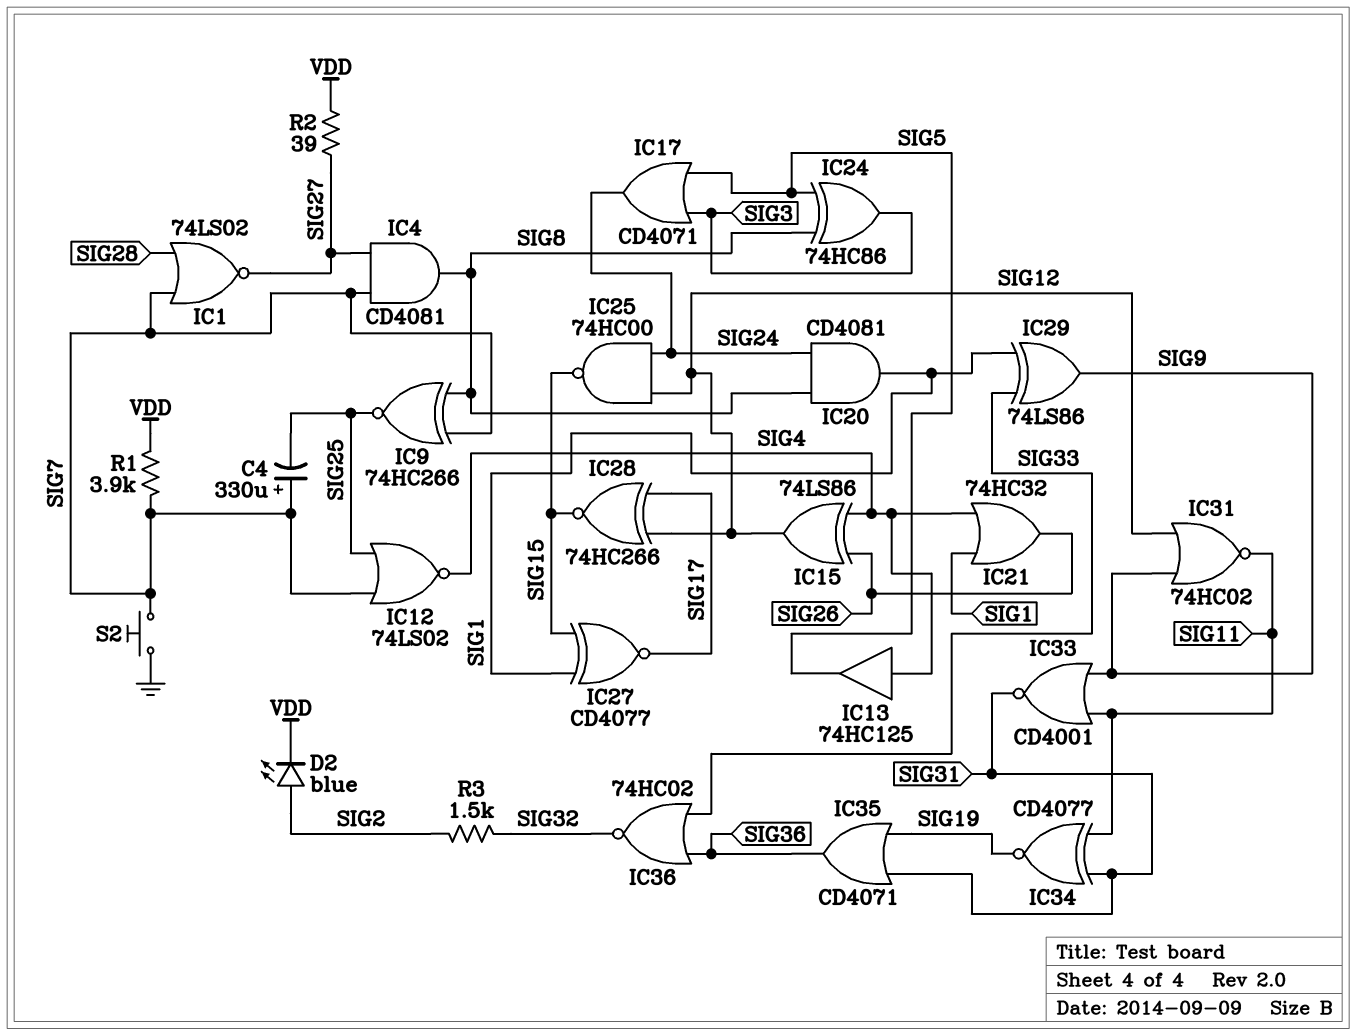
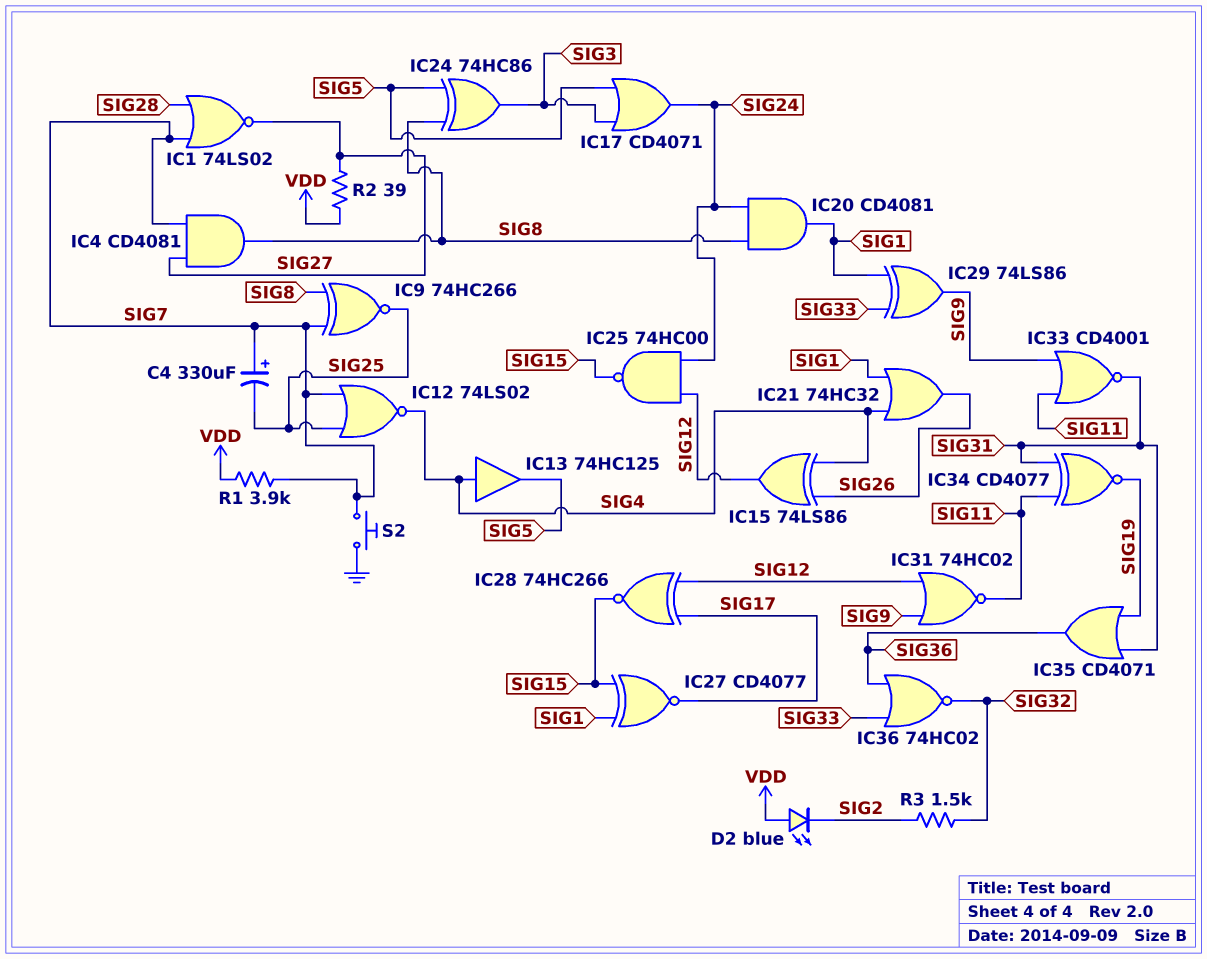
D2: LED blue (A SIG2, K VDD) -> LED blue (A VDD, K SIG2)

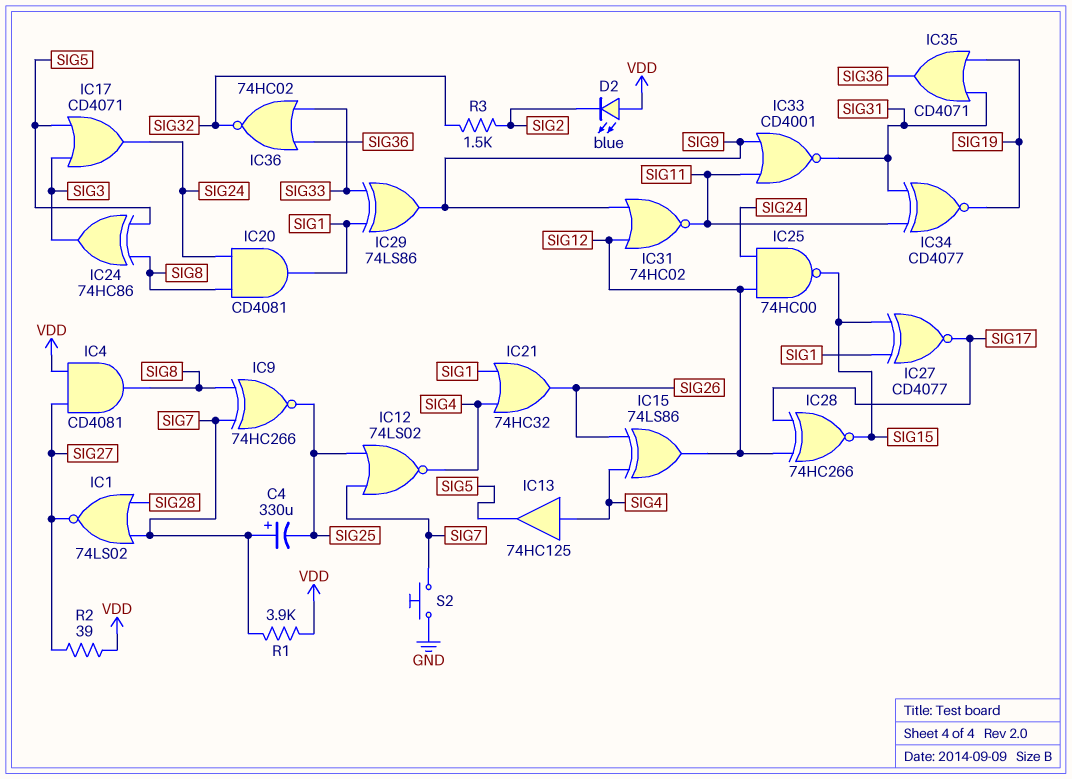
IC4: AND CD4081 (in SIG7, in SIG27, out SIG8) -> AND CD4081 (in SIG27, in VDD, out SIG8)

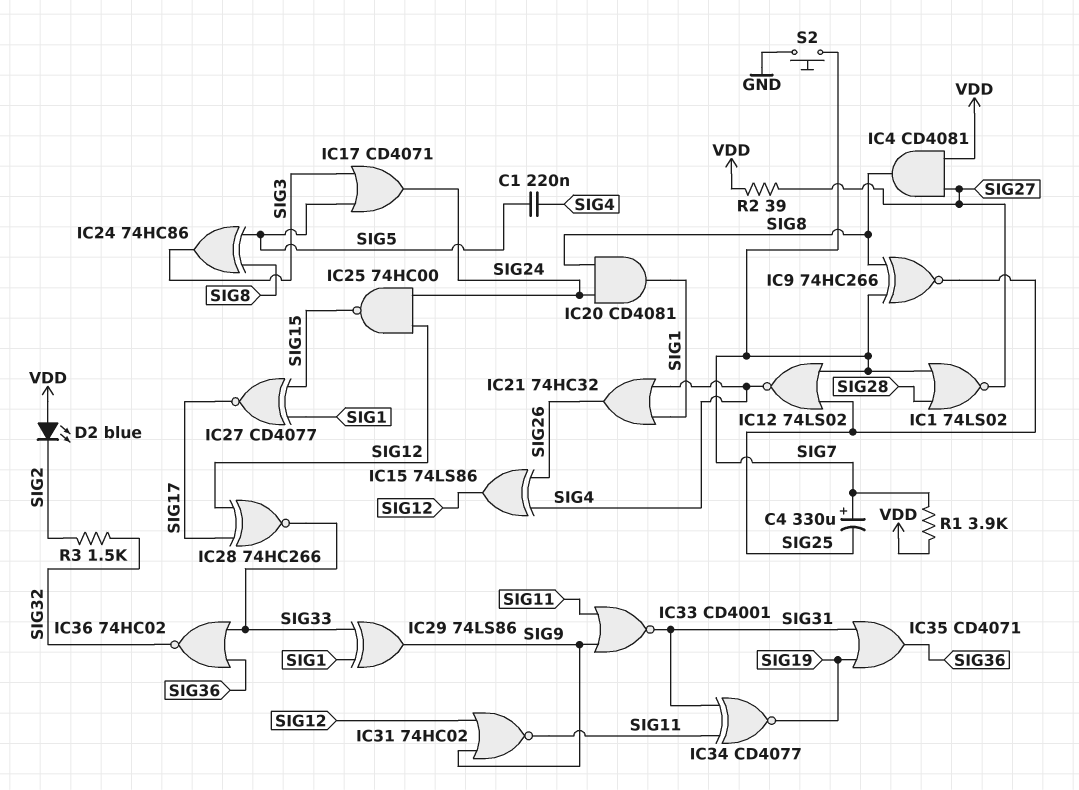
C1: none -> 220nF (SIG4, SIG5)
IC13: buffer 74HC125 (in SIG4, out SIG5) -> none
IC28: XNOR 74HC266 (in SIG12, in SIG17, out SIG15) -> XNOR 74HC266 (in SIG12, in SIG17, out SIG33)

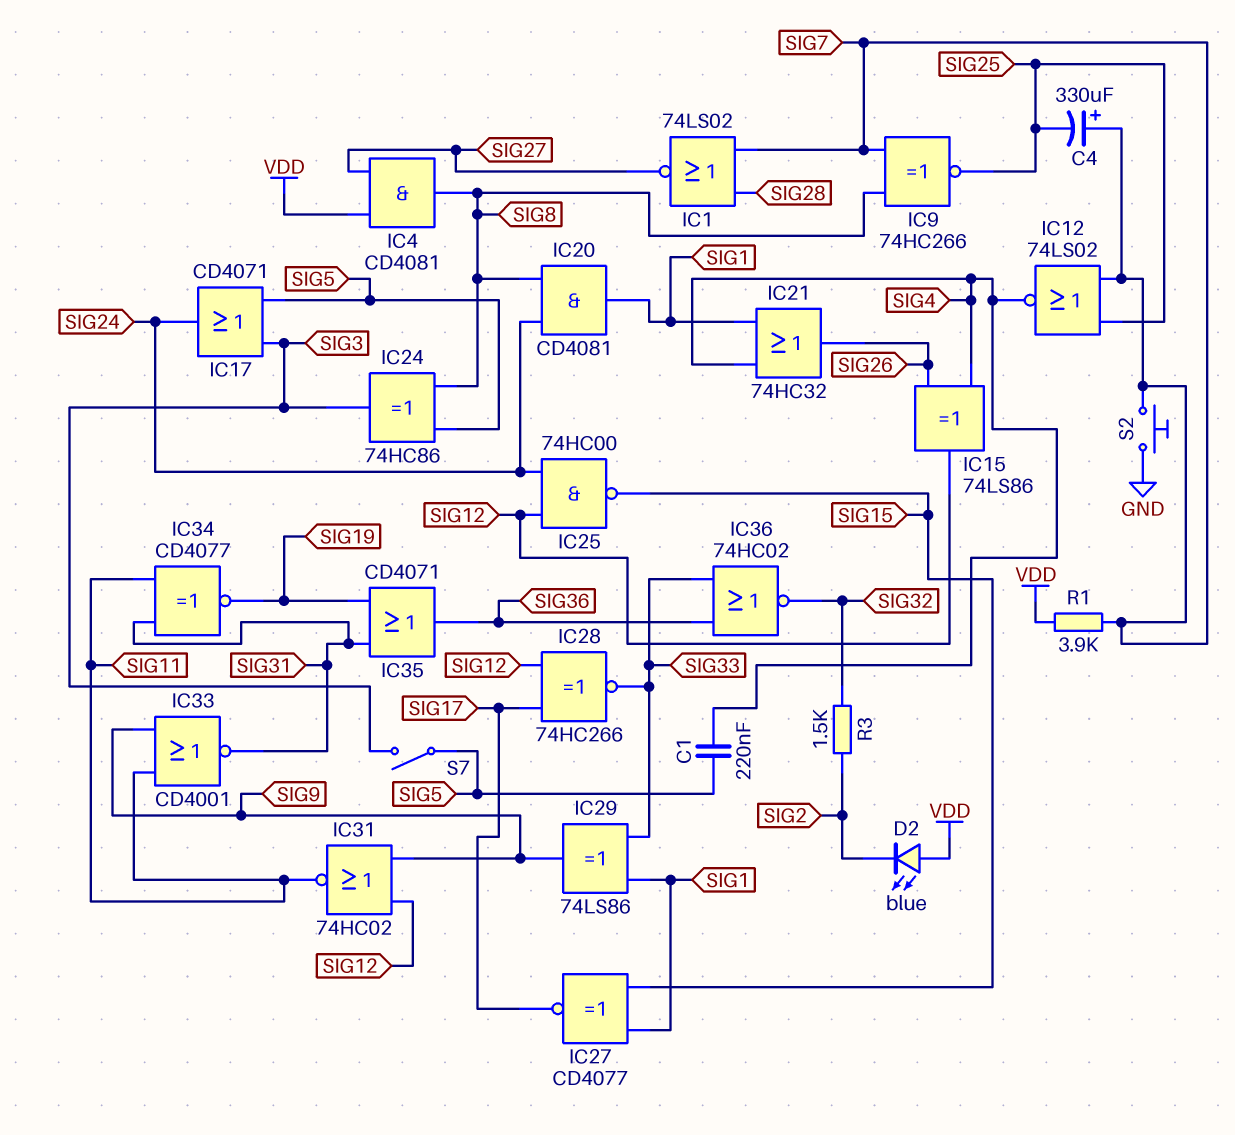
R2: 39 (SIG27, VDD) -> none
S7: none -> switch (SIG3, SIG5)

